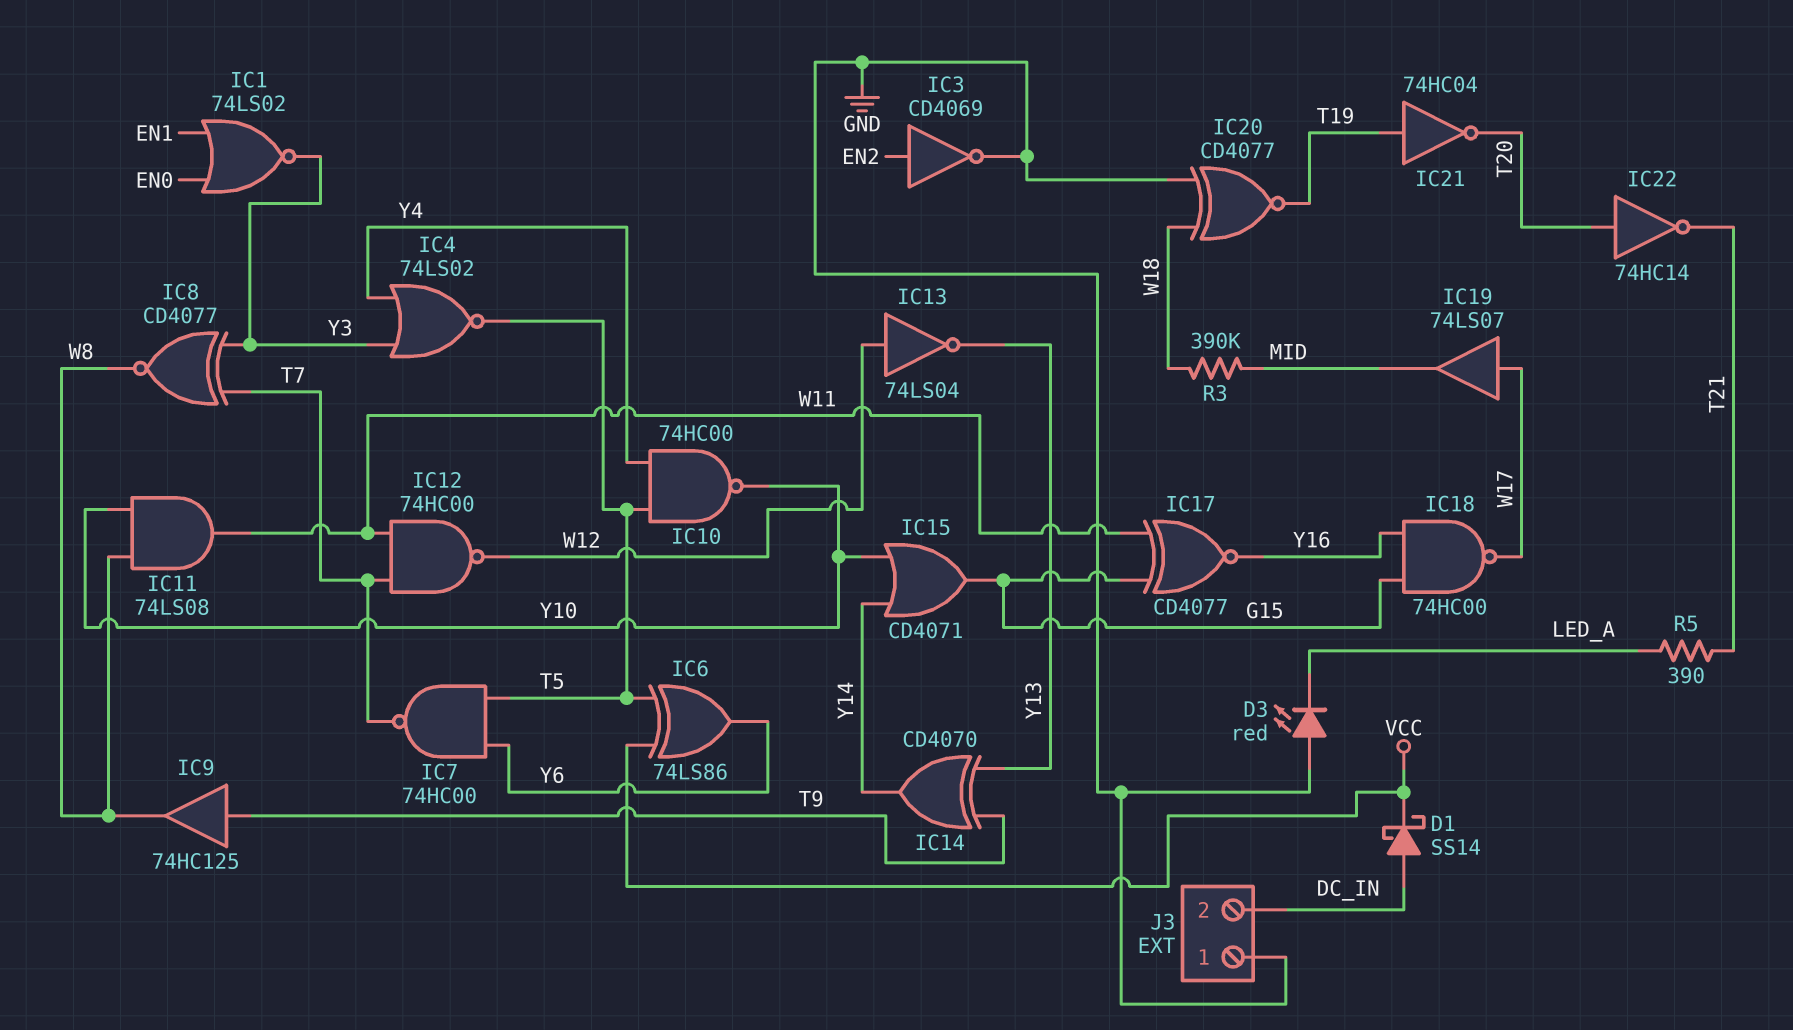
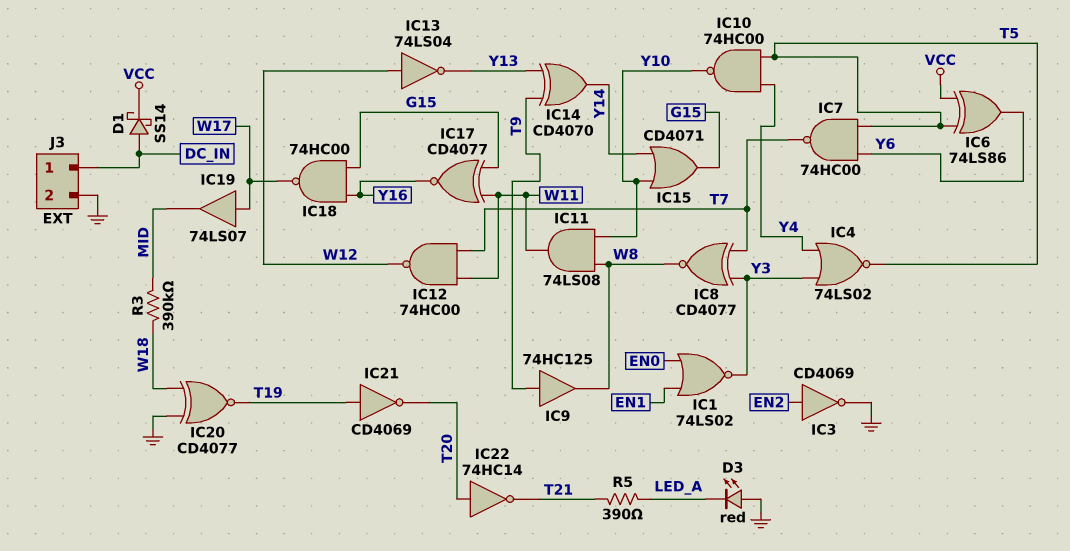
IC21: NOT 74HC04 (in T19, out T20) -> NOT CD4069 (in T19, out T20)
J3 pin 1: GND -> DC_IN
J3 pin 2: DC_IN -> GND

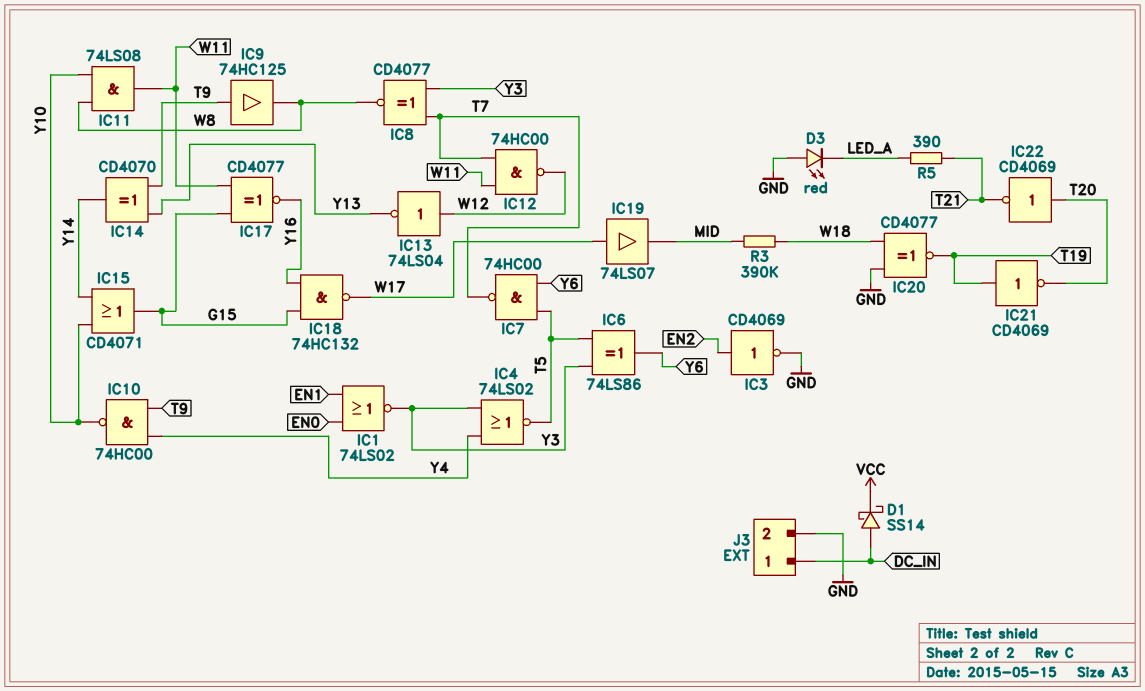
IC6: XOR 74LS86 (in T5, in VCC, out Y6) -> XOR 74LS86 (in T5, in Y3, out Y6)
IC10: NAND 74HC00 (in T5, in Y4, out Y10) -> NAND 74HC00 (in T9, in Y4, out Y10)
IC18: NAND 74HC00 (in G15, in Y16, out W17) -> NAND 74HC132 (in G15, in Y16, out W17)
IC22: NOT 74HC14 (in T20, out T21) -> NOT CD4069 (in T20, out T21)

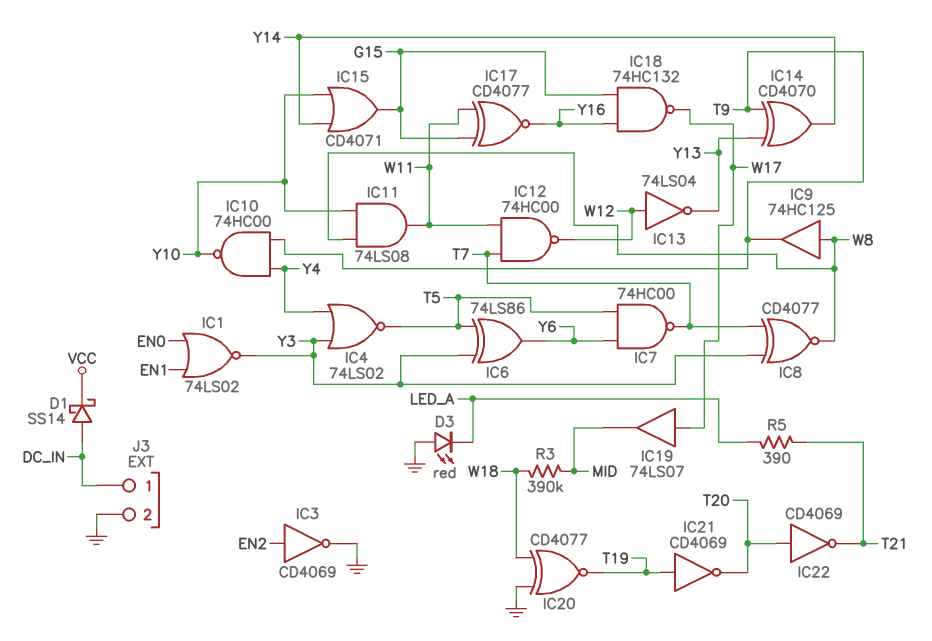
IC9: buffer 74HC125 (in T9, out W8) -> buffer 74HC125 (in W8, out T9)

